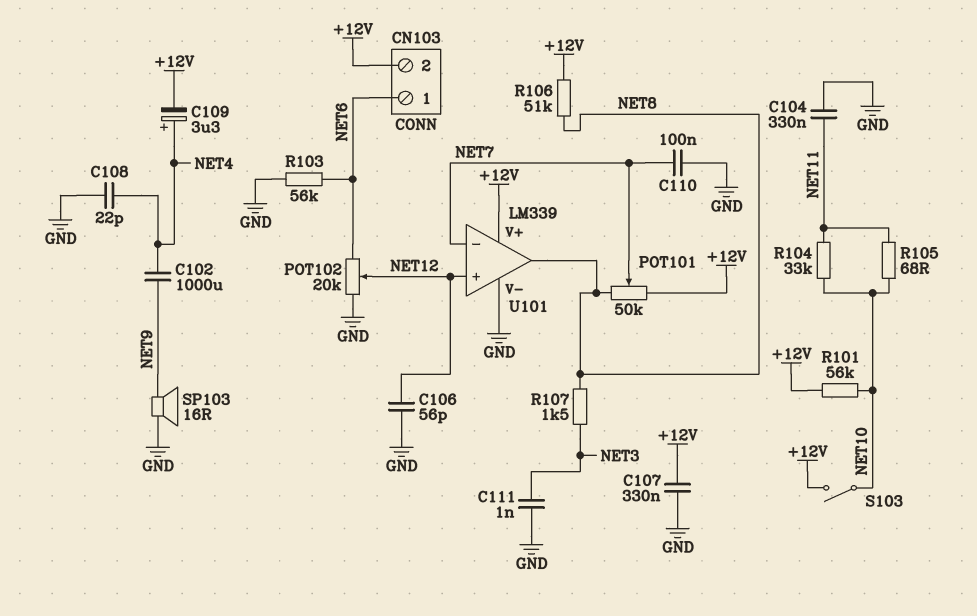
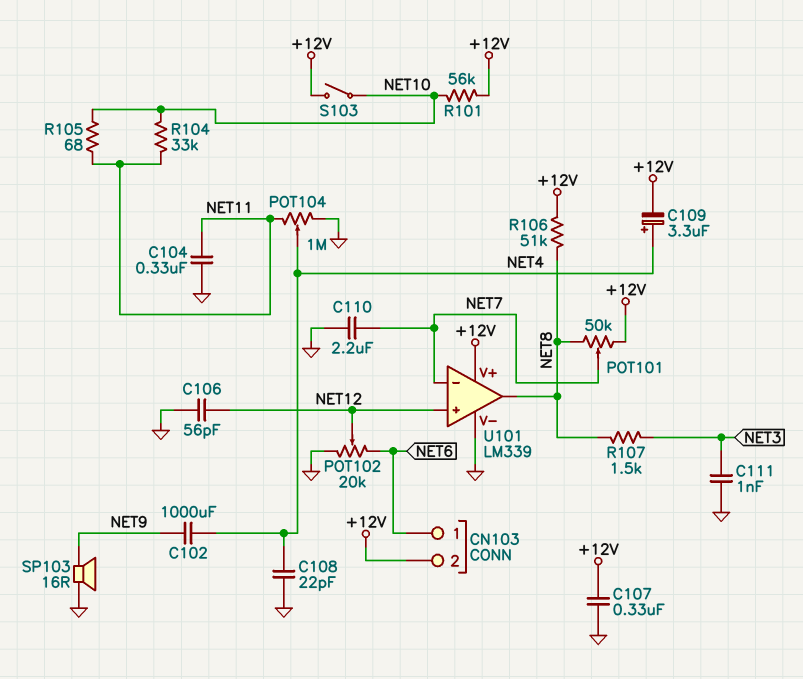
C110: 100nF (GND, NET7) -> 2.2uF (GND, NET7)
POT104: none -> 1M (GND, NET11, wiper NET4)
R103: 56k (GND, NET6) -> none

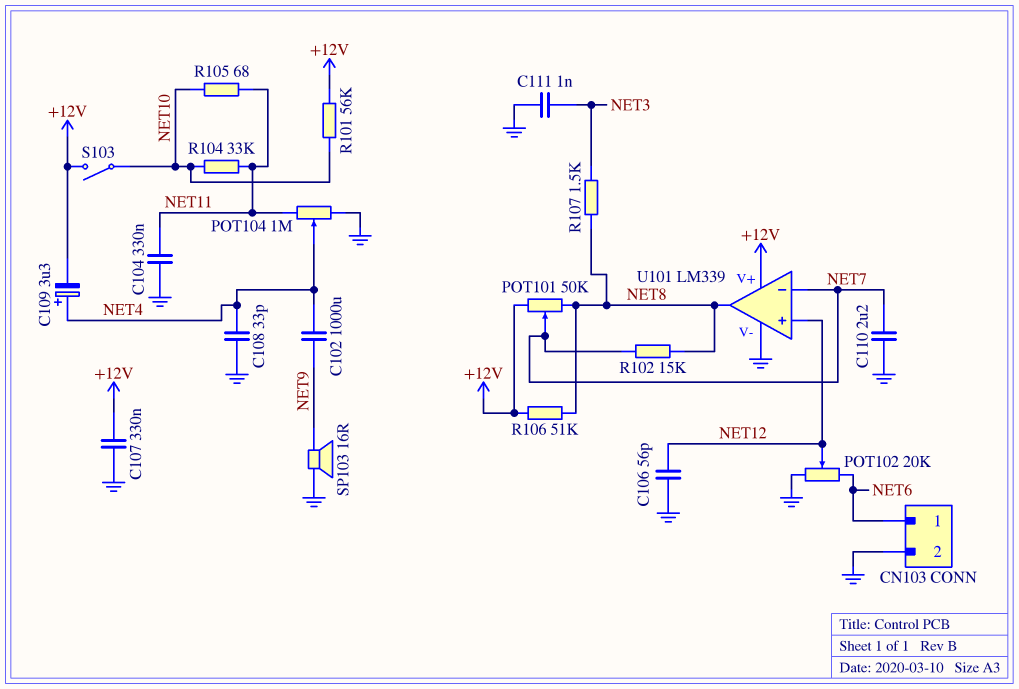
C108: 22pF (GND, NET4) -> 33pF (GND, NET4)
CN103 pin 2: +12V -> GND
R102: none -> 15k (NET7, NET8)

